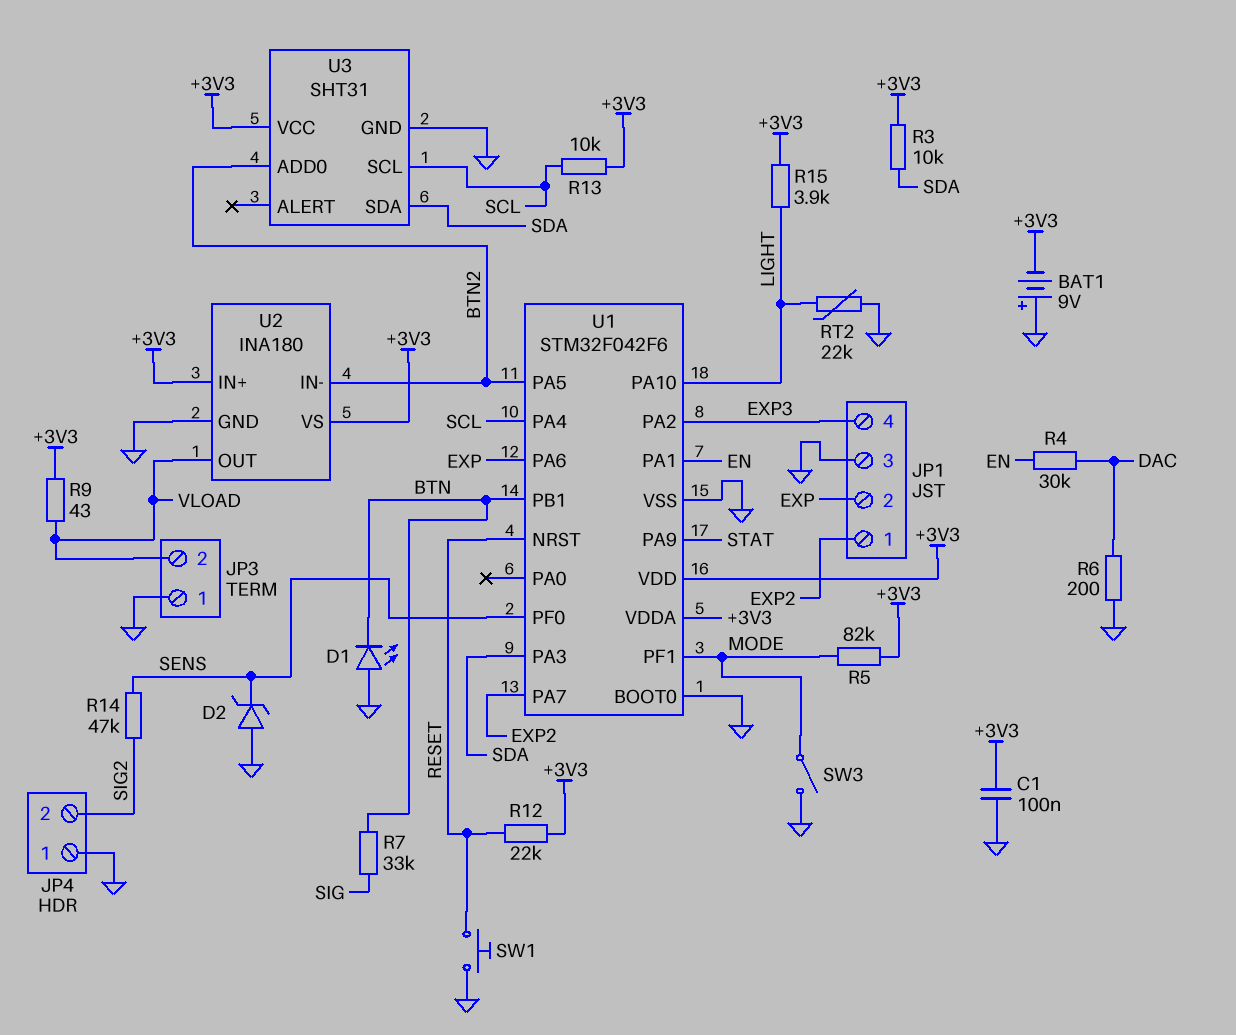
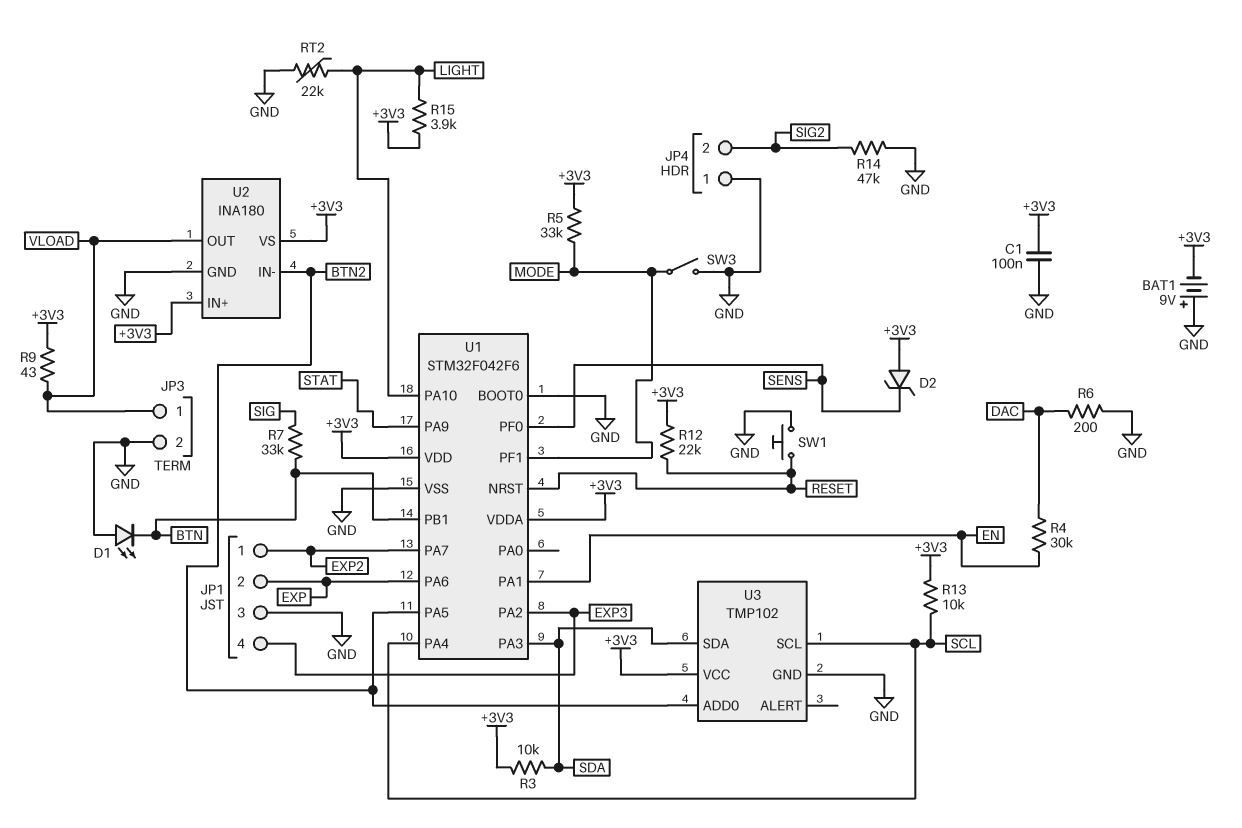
D2: zener (A GND, K SENS) -> zener (A +3V3, K SENS)
JP3 pin 1: GND -> VLOAD
JP3 pin 2: VLOAD -> GND
R5: 82k (+3V3, MODE) -> 33k (+3V3, MODE)
R14: 47k (SENS, SIG2) -> 47k (GND, SIG2)
U3: SHT31 -> TMP102

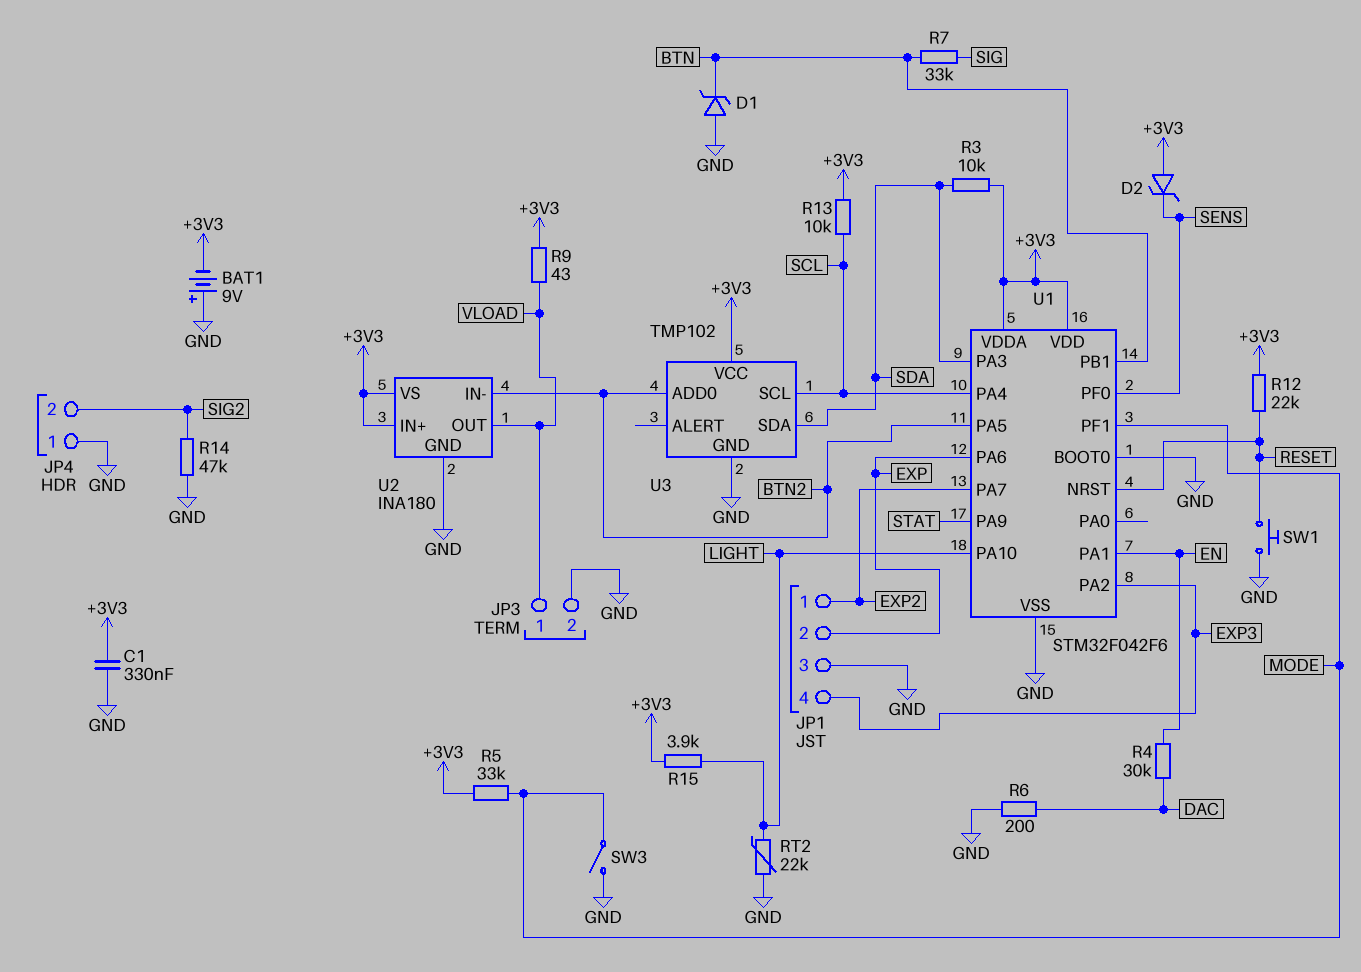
C1: 100nF (+3V3, GND) -> 330nF (+3V3, GND)
D1: LED (A GND, K BTN) -> zener (A GND, K BTN)

